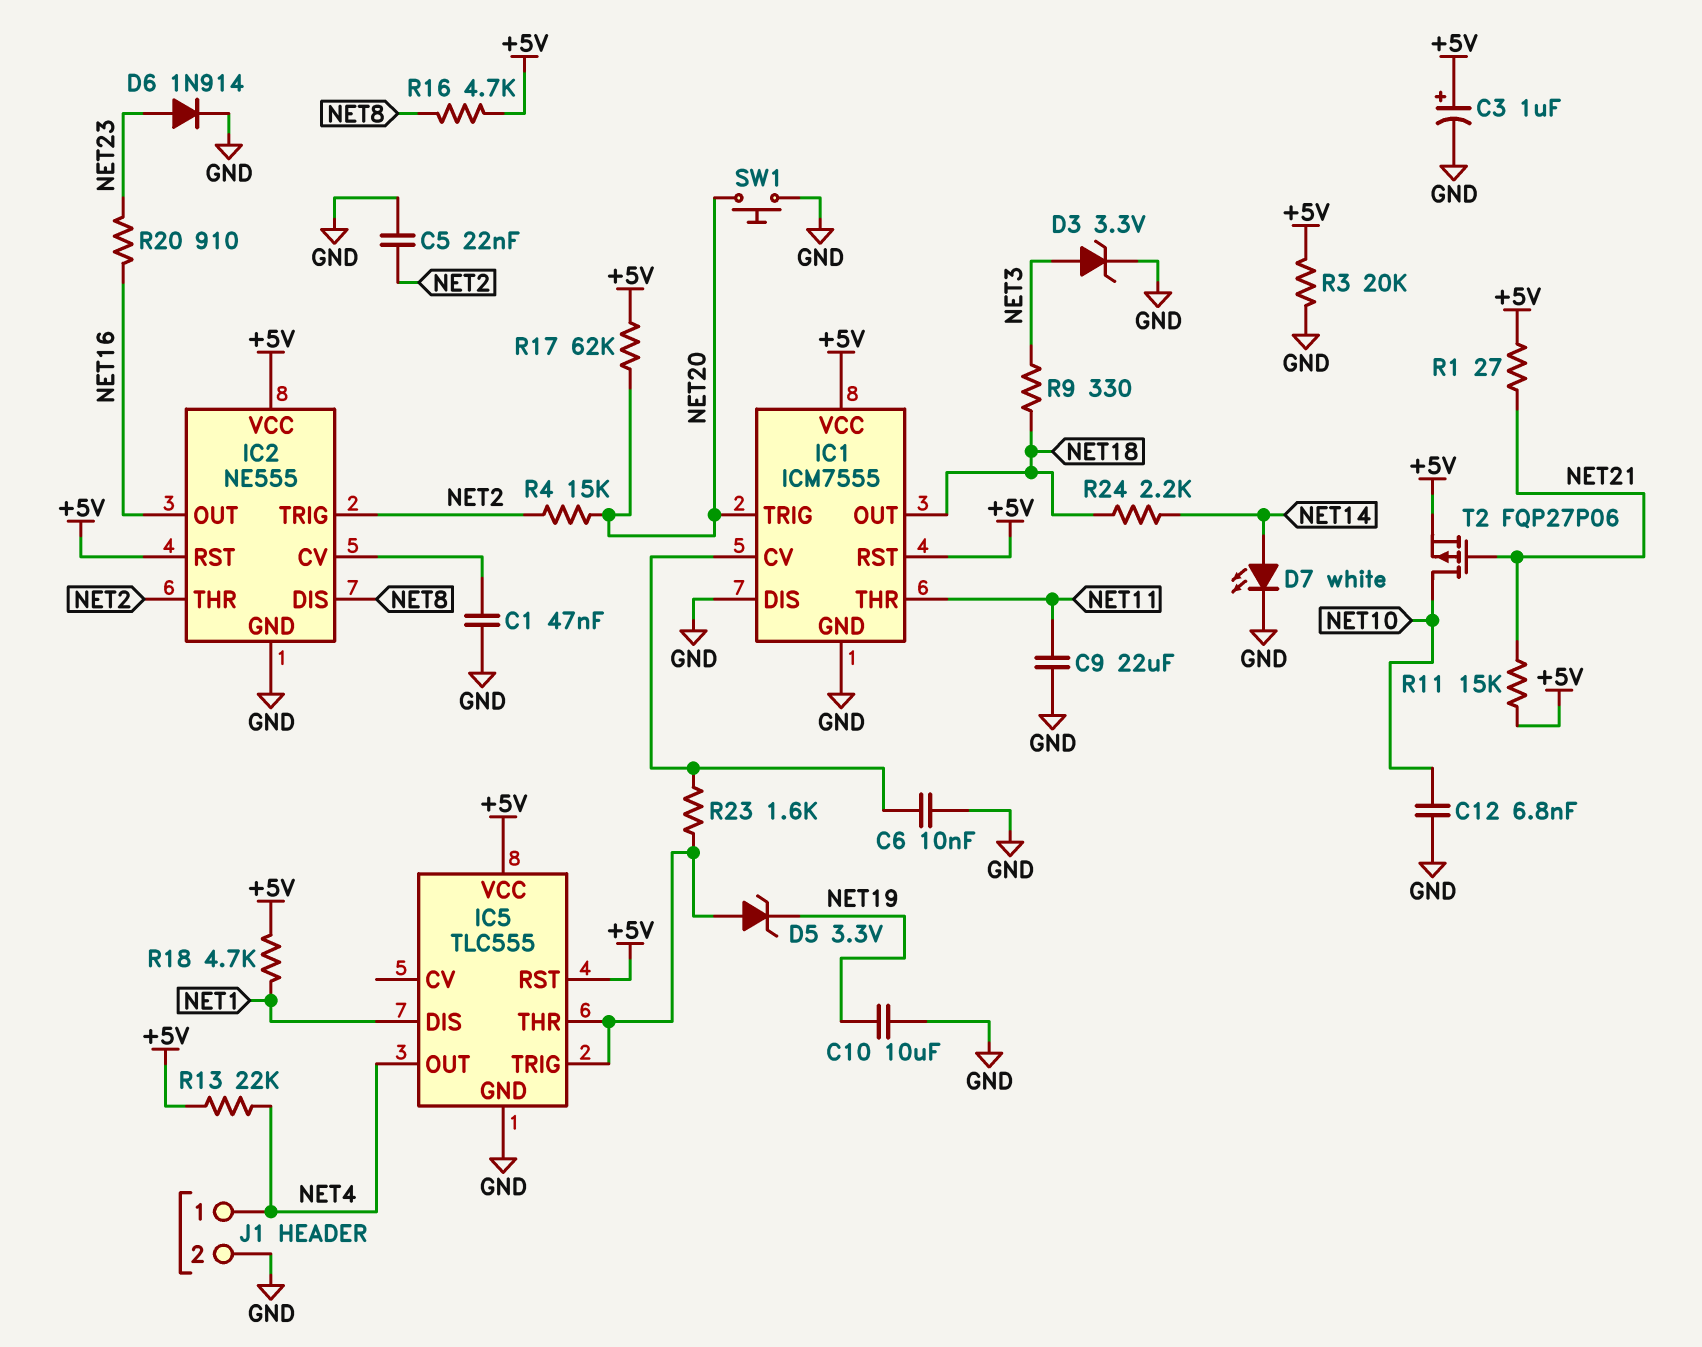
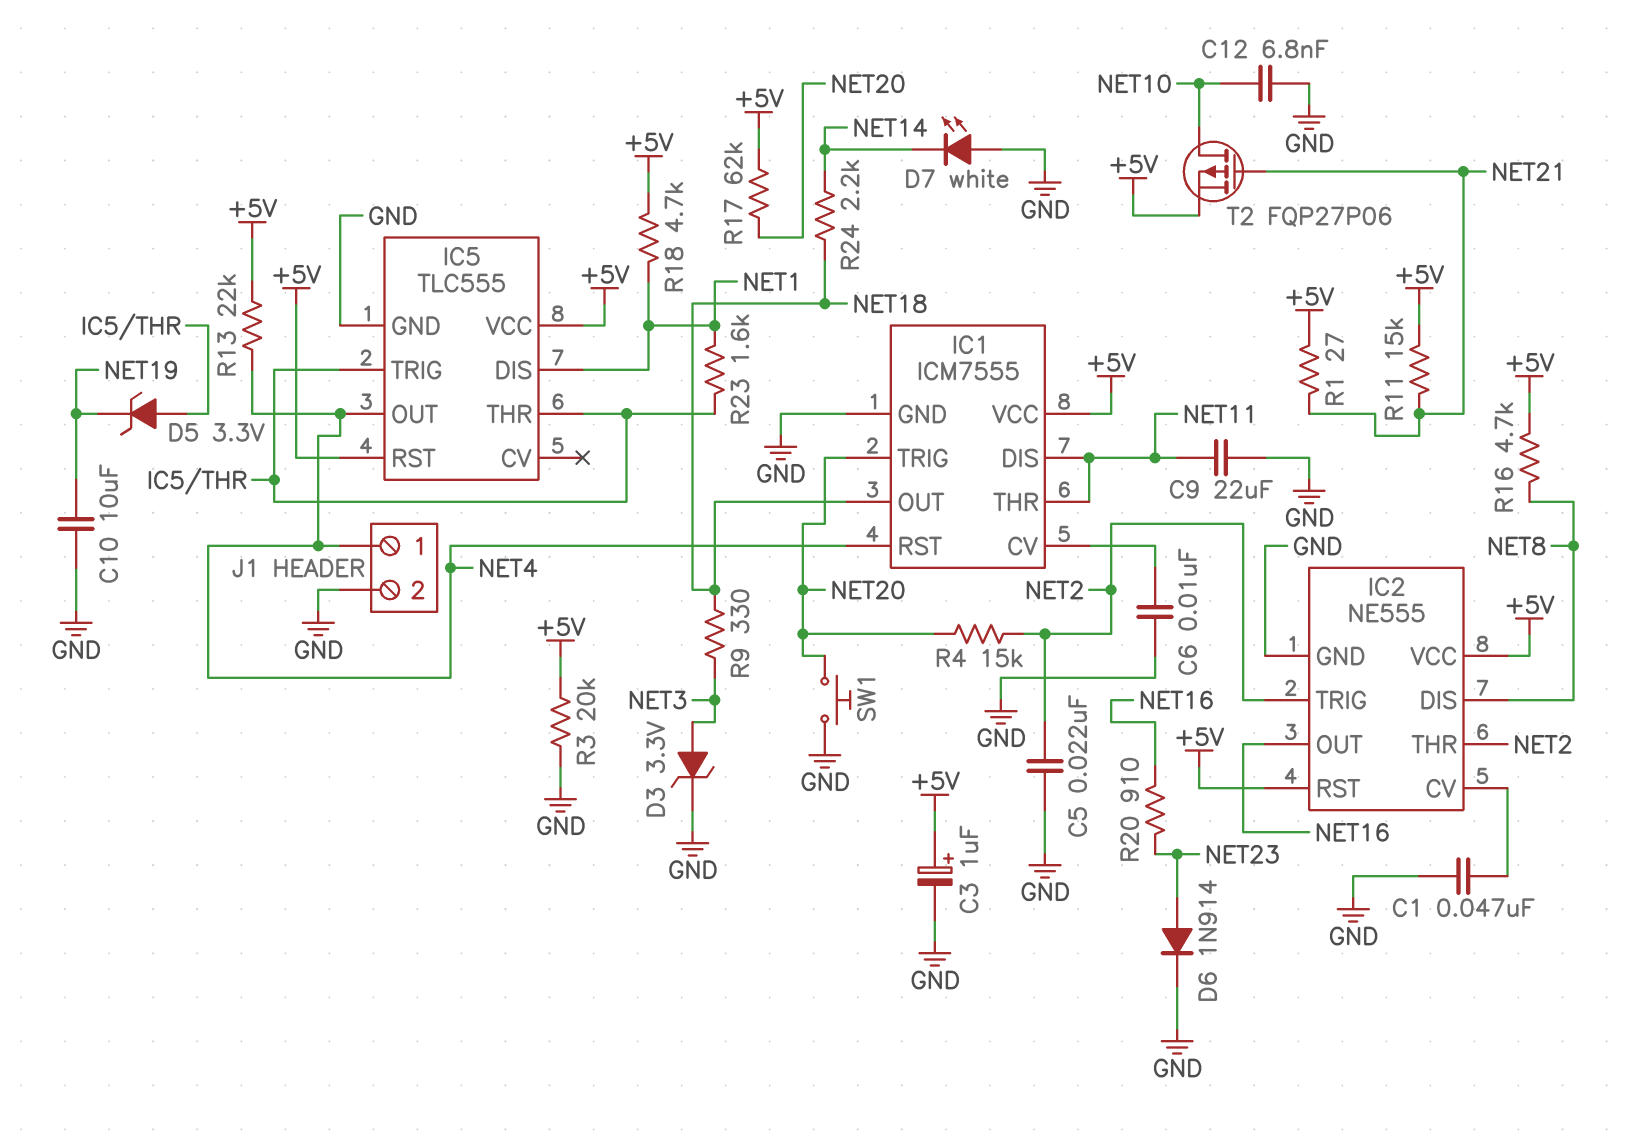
D7: LED white (A NET14, K GND) -> LED white (A GND, K NET14)
IC1 pin DIS: GND -> NET11
IC1 pin RST: +5V -> NET4
R23: 1.6k (IC1/CV, IC5/THR) -> 1.6k (IC5/THR, NET1)

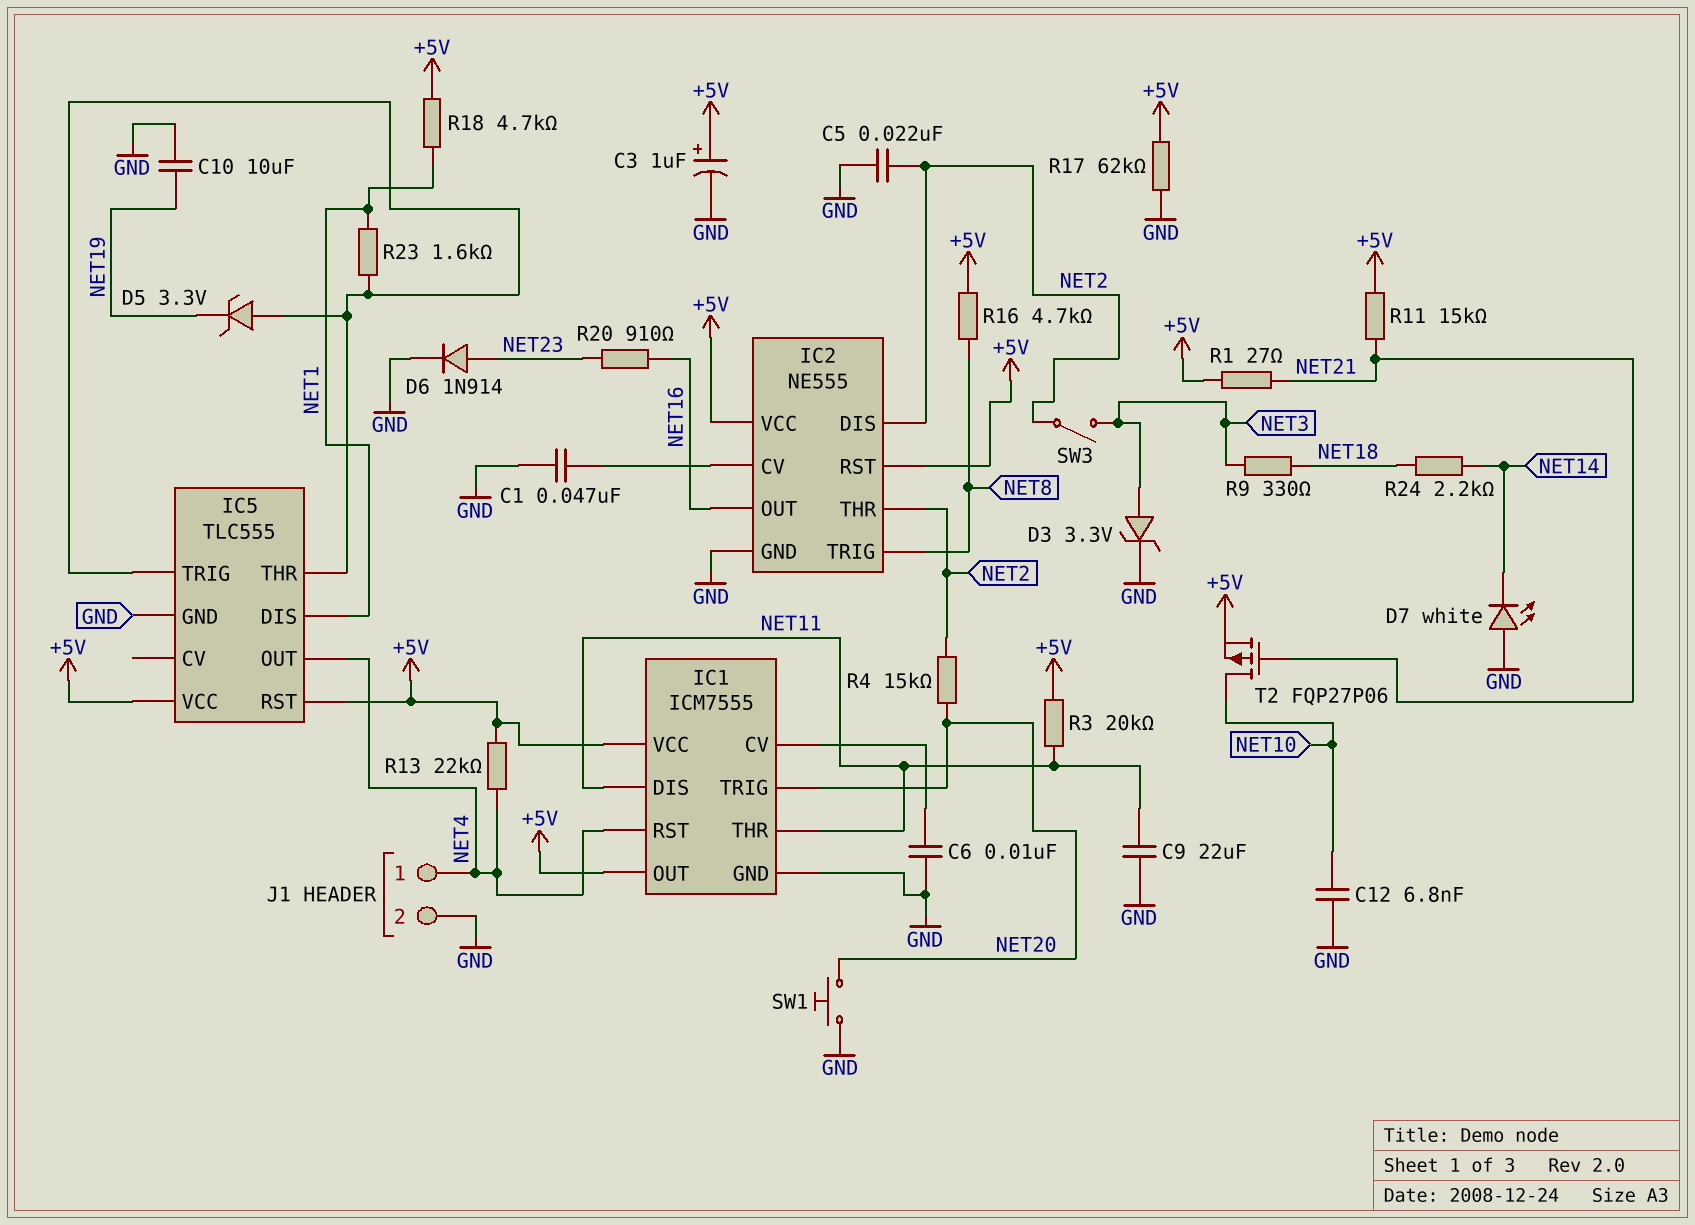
IC1 pin OUT: NET18 -> +5V
IC2 pin DIS: NET8 -> NET2
IC2 pin TRIG: NET2 -> NET8
R3: 20k (+5V, GND) -> 20k (+5V, NET11)
R17: 62k (+5V, NET20) -> 62k (+5V, GND)
SW3: none -> switch (NET2, NET3)

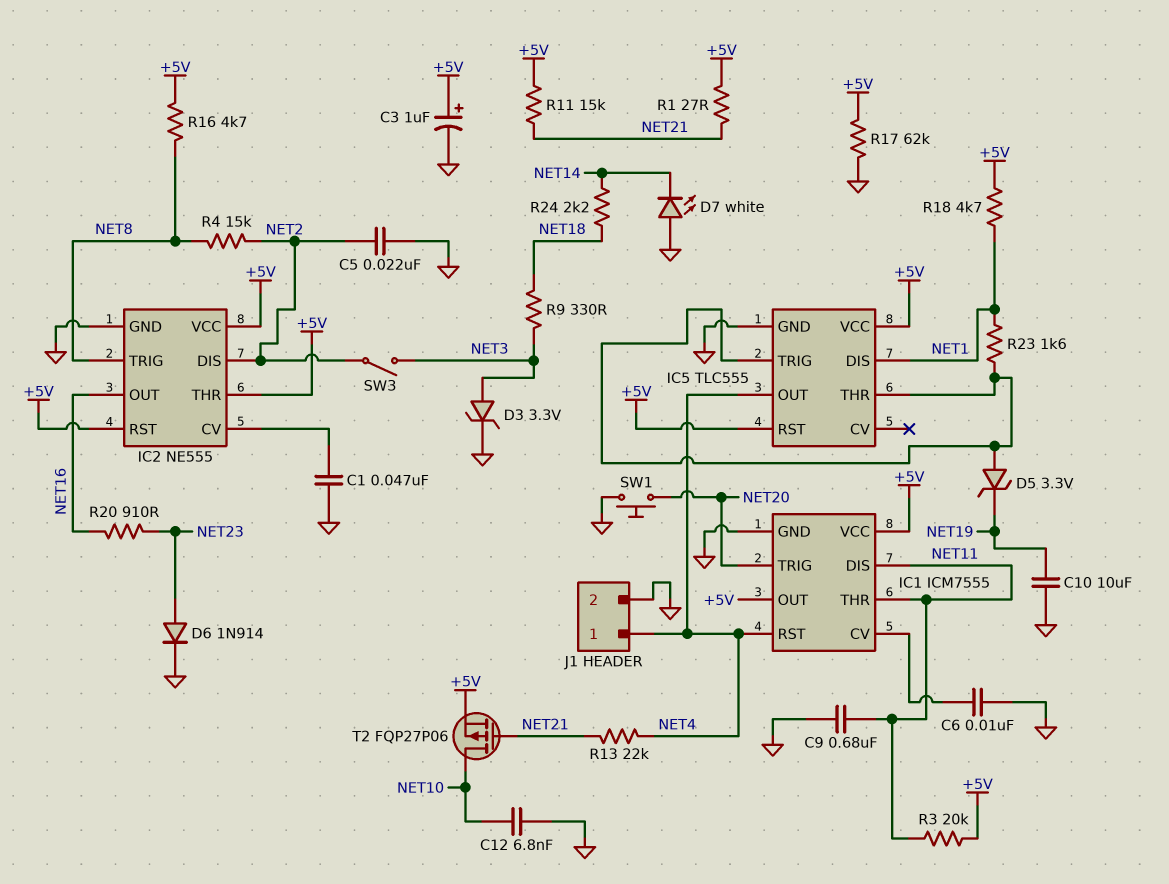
C9: 22uF (GND, NET11) -> 680nF (GND, NET11)
IC2 pin THR: NET2 -> +5V
R4: 15k (NET2, NET20) -> 15k (NET2, NET8)
R13: 22k (+5V, NET4) -> 22k (NET4, NET21)

